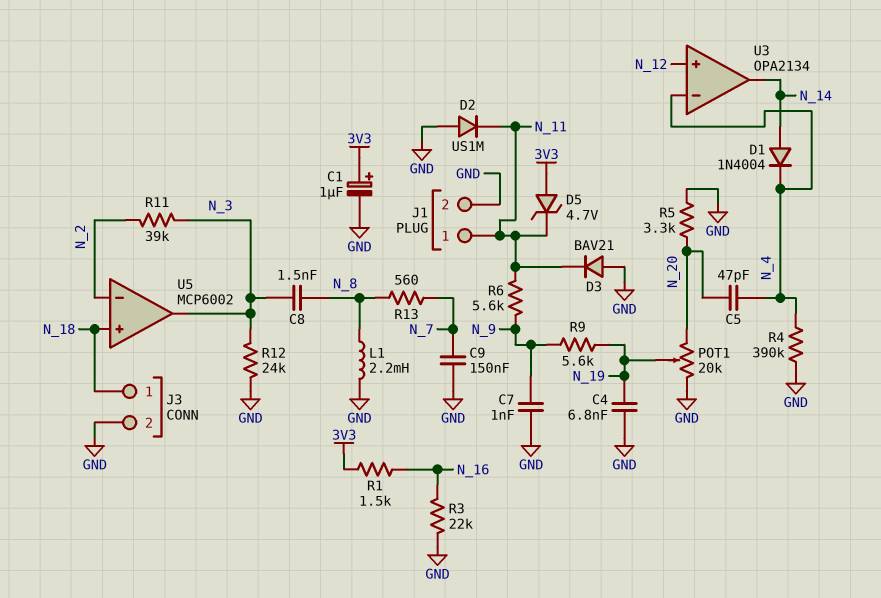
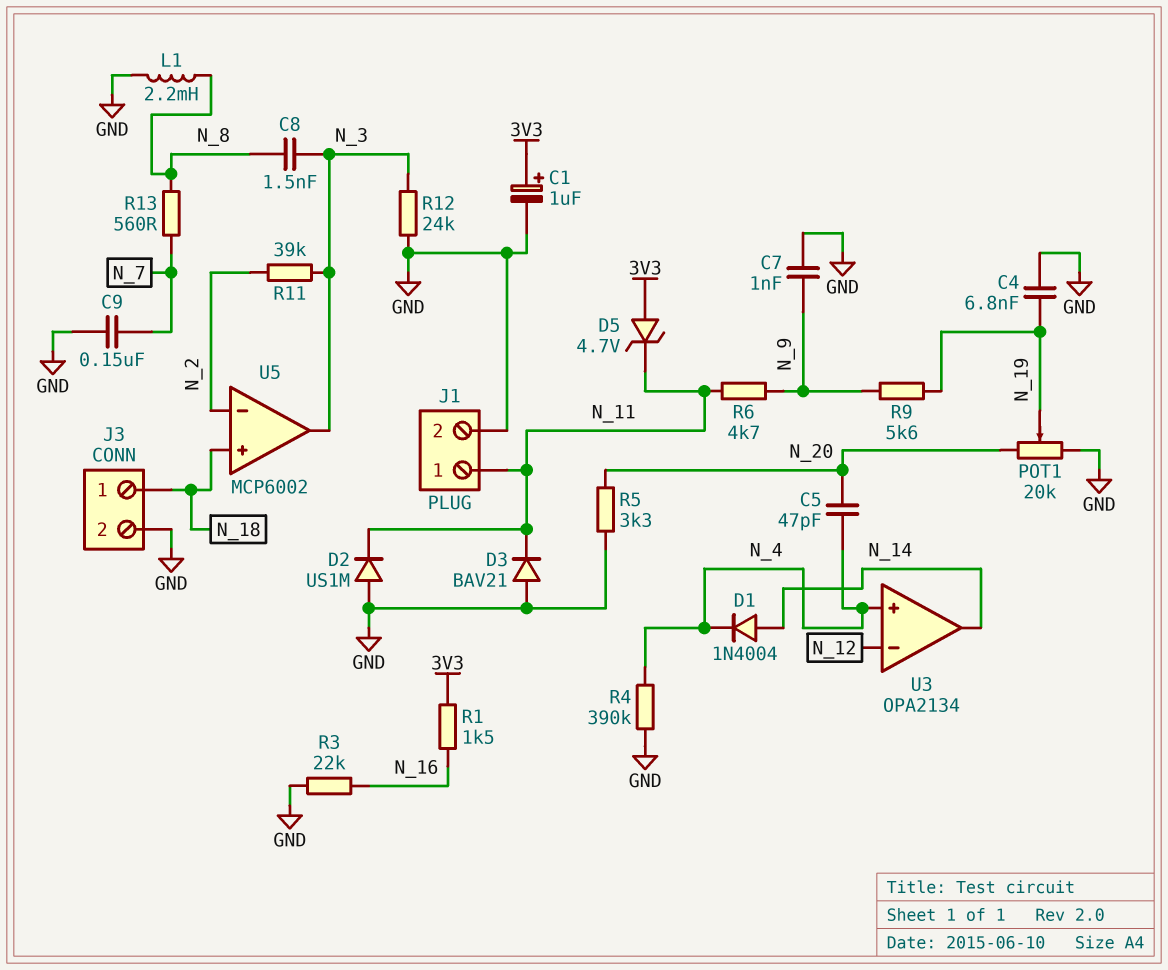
R6: 5.6k (N_9, N_11) -> 4.7k (N_9, N_11)
U3 pin in+: N_12 -> N_4
U3 pin in-: N_4 -> N_12

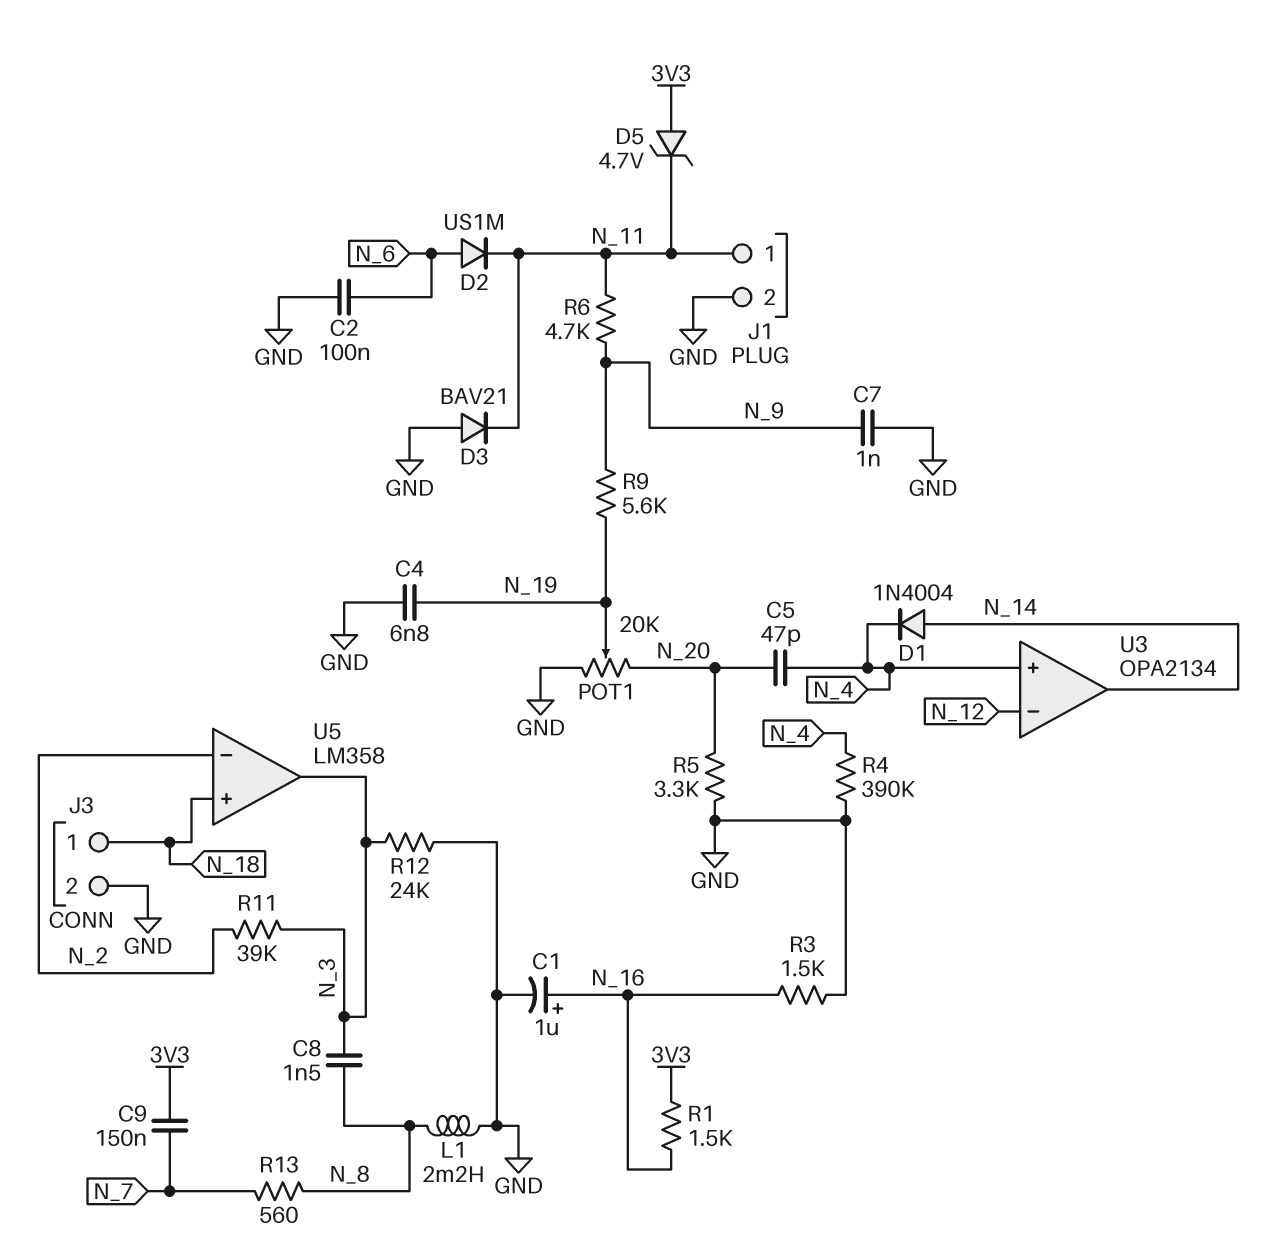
C1: 1uF (plus 3V3, minus GND) -> 1uF (plus N_16, minus GND)
C2: none -> 100nF (GND, N_6)
C9: 150nF (GND, N_7) -> 150nF (3V3, N_7)
D2: diode US1M (A GND, K N_11) -> diode US1M (A N_6, K N_11)
R3: 22k (GND, N_16) -> 1.5k (GND, N_16)
U5: MCP6002 -> LM358

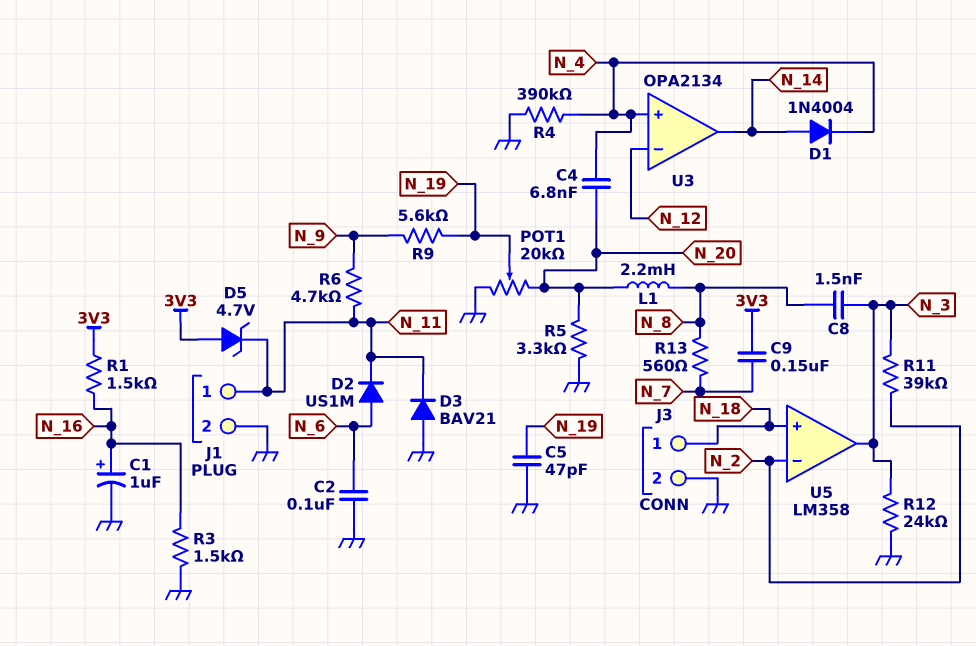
C4: 6.8nF (GND, N_19) -> 6.8nF (N_4, N_20)
C5: 47pF (N_4, N_20) -> 47pF (GND, N_19)
C7: 1nF (GND, N_9) -> none
L1: 2.2mH (GND, N_8) -> 2.2mH (N_8, N_20)

